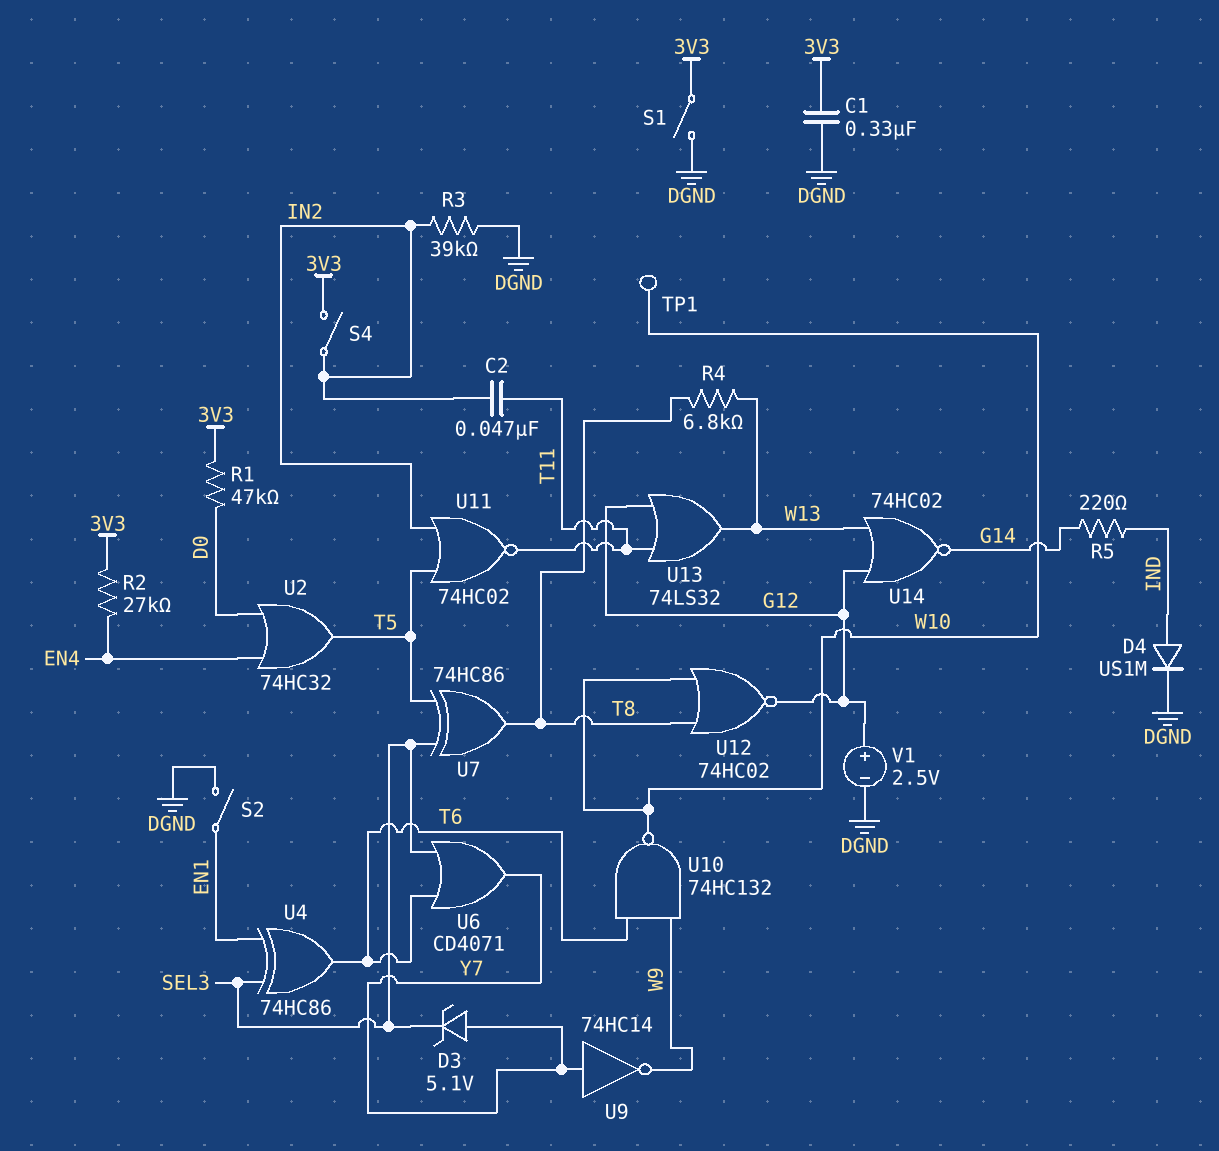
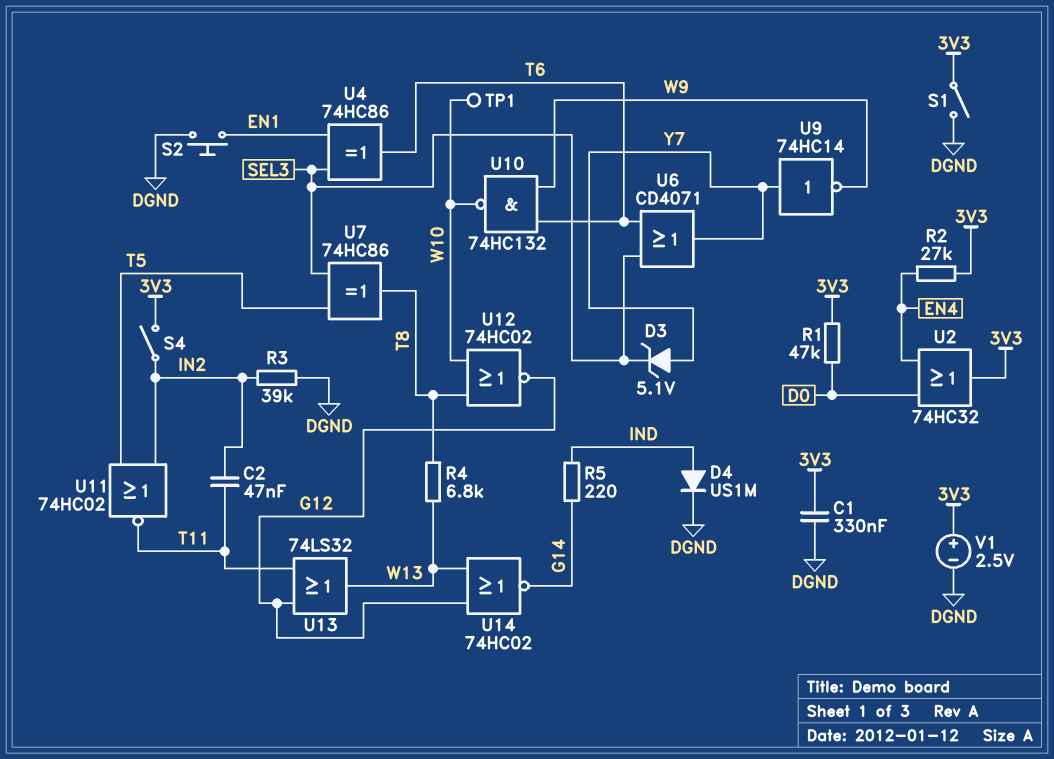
S2: switch (DGND, EN1) -> button (DGND, EN1)
U2: OR 74HC32 (in D0, in EN4, out T5) -> OR 74HC32 (in D0, in EN4, out 3V3)
V1: 2.5V (plus G12, minus DGND) -> 2.5V (plus 3V3, minus DGND)

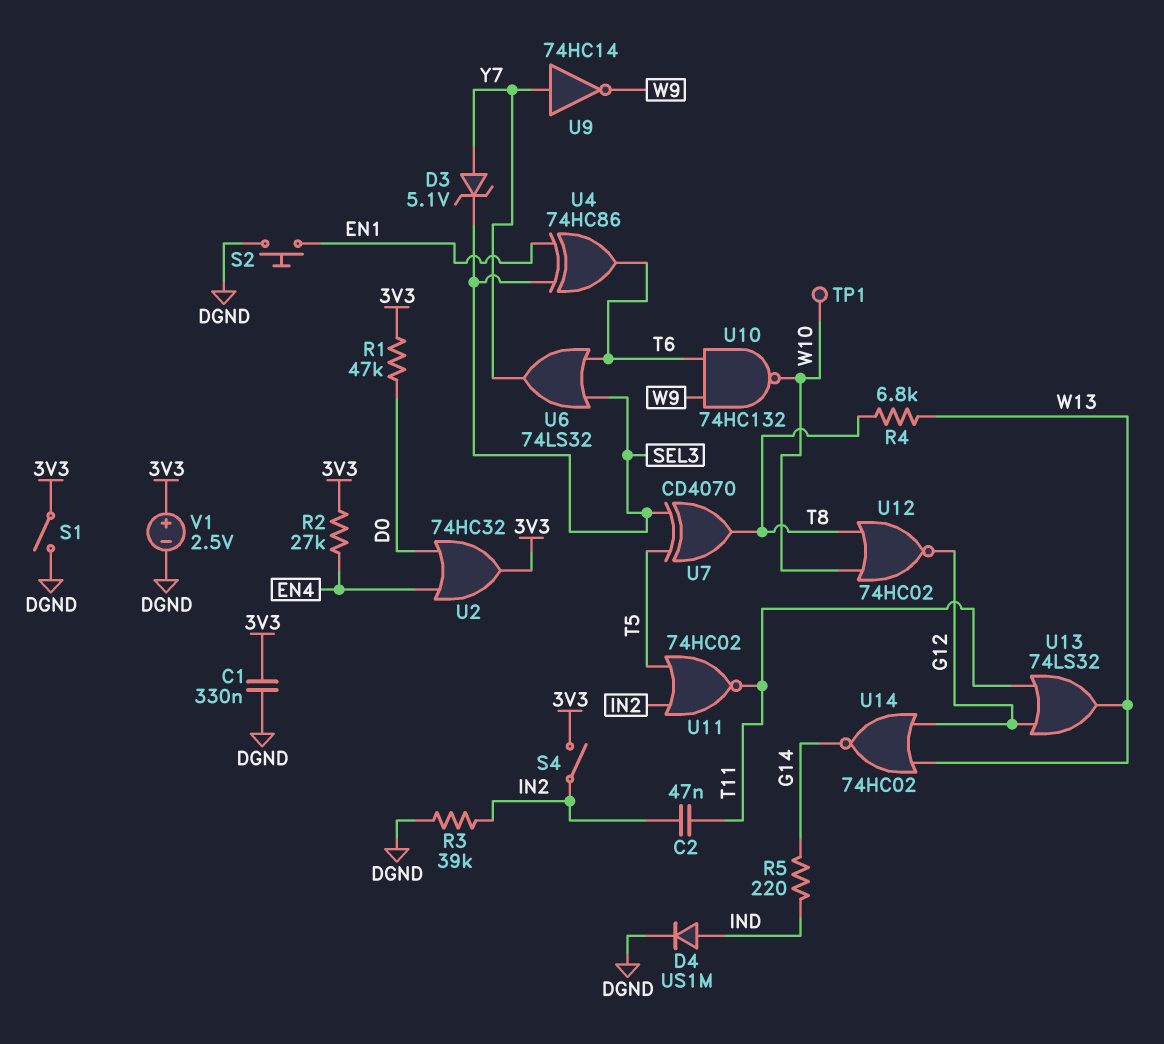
U6: OR CD4071 (in SEL3, in T6, out Y7) -> OR 74LS32 (in SEL3, in T6, out Y7)
U7: XOR 74HC86 (in SEL3, in T5, out T8) -> XOR CD4070 (in SEL3, in T5, out T8)

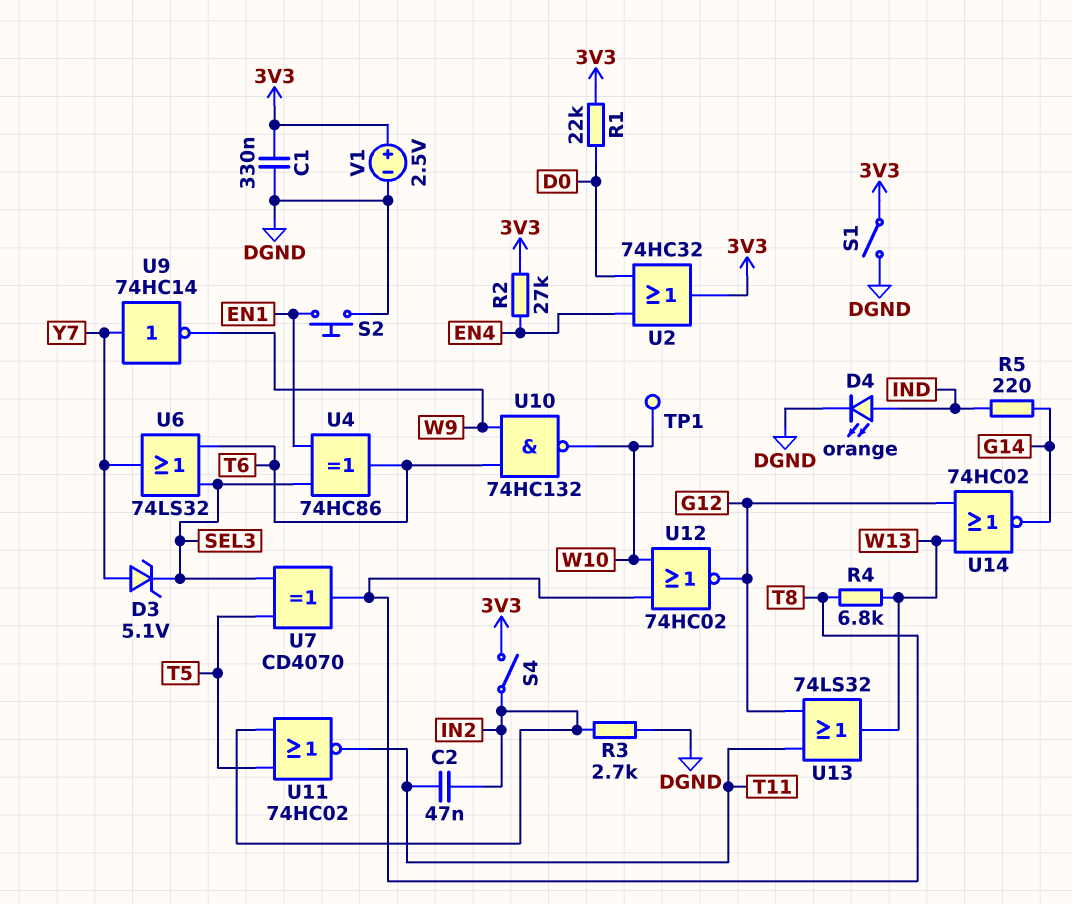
D4: diode US1M (A IND, K DGND) -> LED orange (A IND, K DGND)
R1: 47k (3V3, D0) -> 22k (3V3, D0)
R3: 39k (DGND, IN2) -> 2.7k (DGND, IN2)

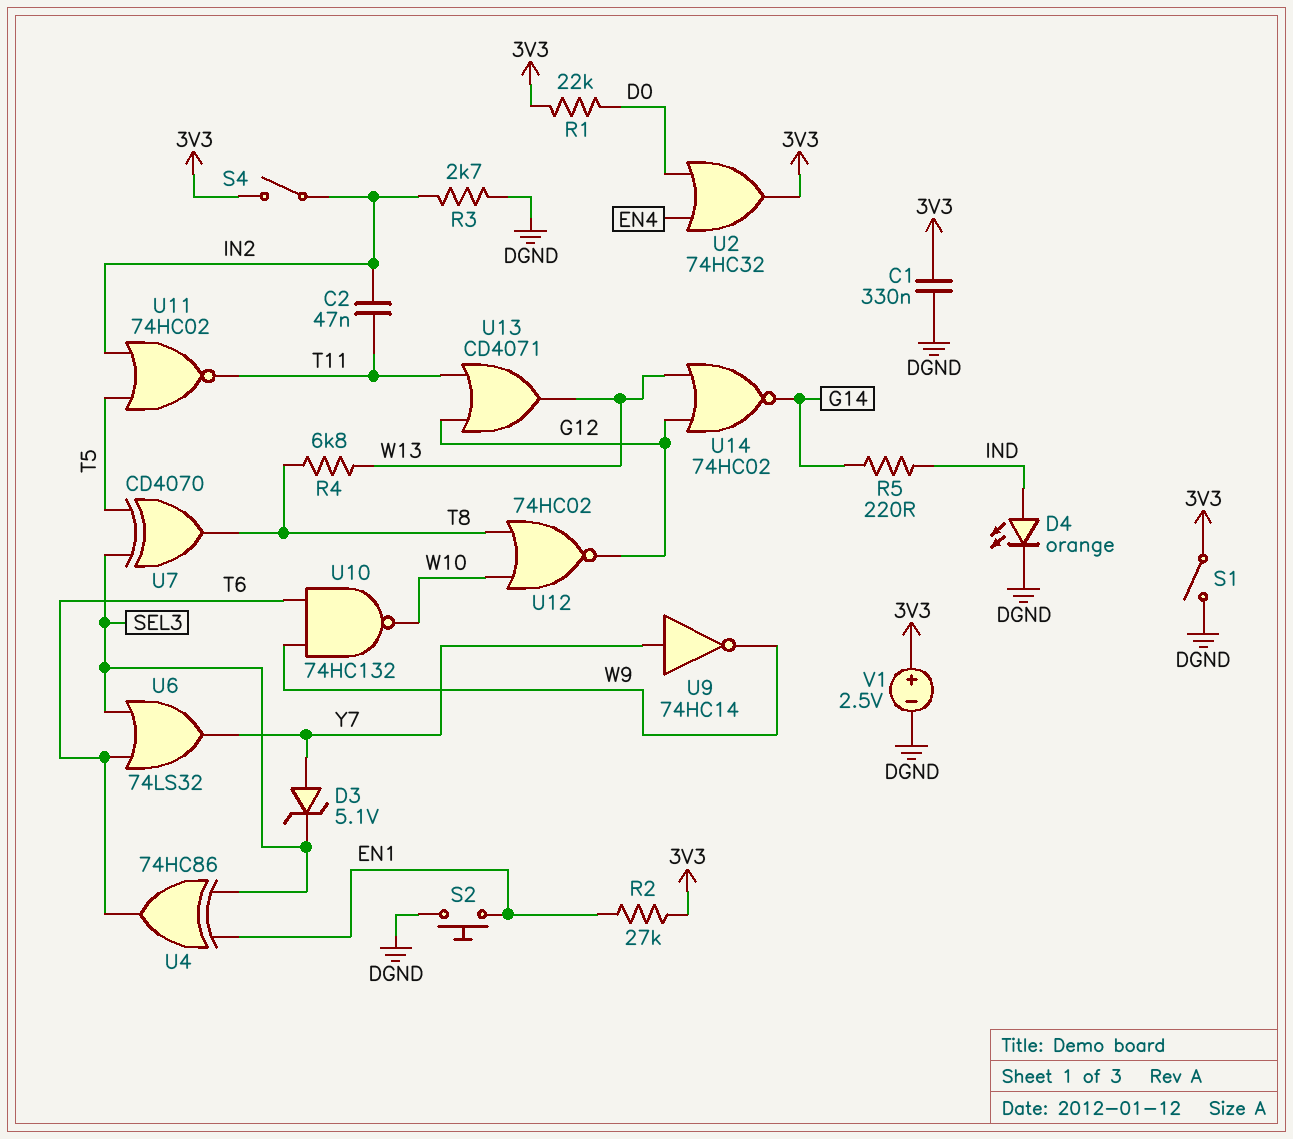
R2: 27k (3V3, EN4) -> 27k (3V3, EN1)
TP1: test point (W10) -> none
U13: OR 74LS32 (in G12, in T11, out W13) -> OR CD4071 (in G12, in T11, out W13)

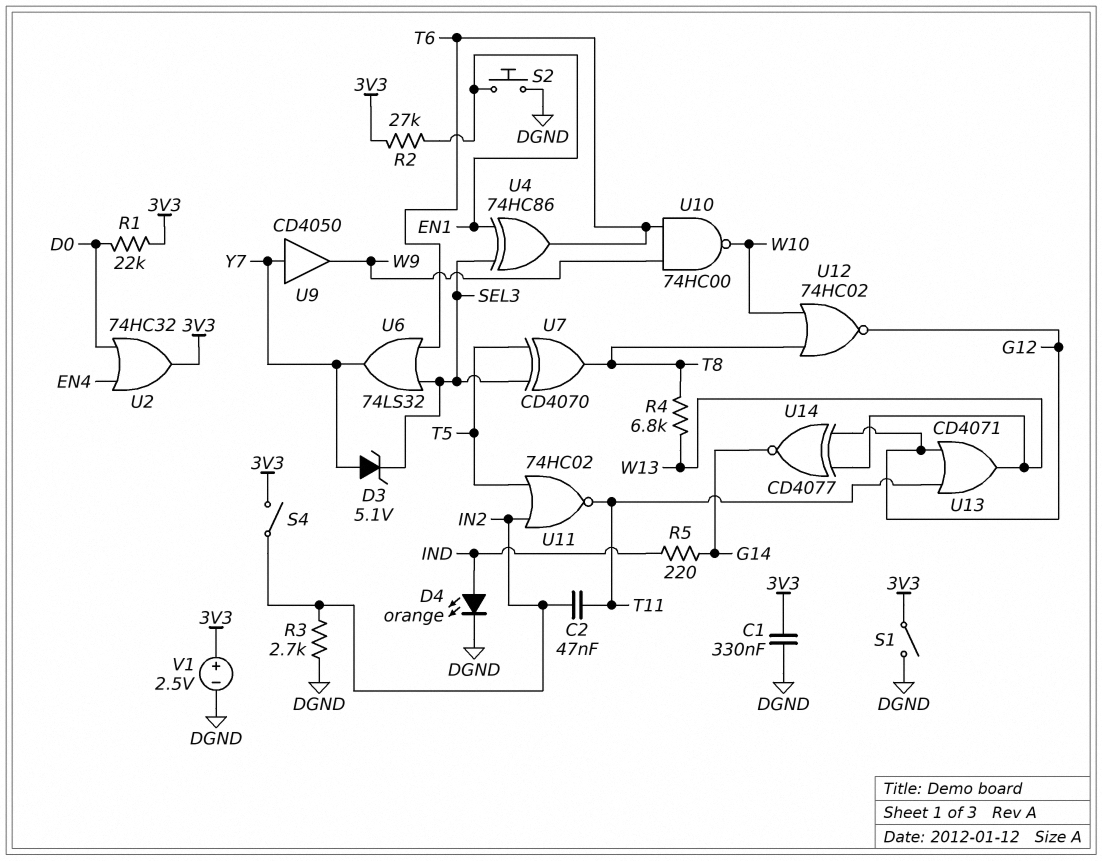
U9: NOT 74HC14 (in Y7, out W9) -> buffer CD4050 (in Y7, out W9)
U10: NAND 74HC132 (in T6, in W9, out W10) -> NAND 74HC00 (in T6, in W9, out W10)
U14: NOR 74HC02 (in G12, in W13, out G14) -> XNOR CD4077 (in G12, in W13, out G14)

